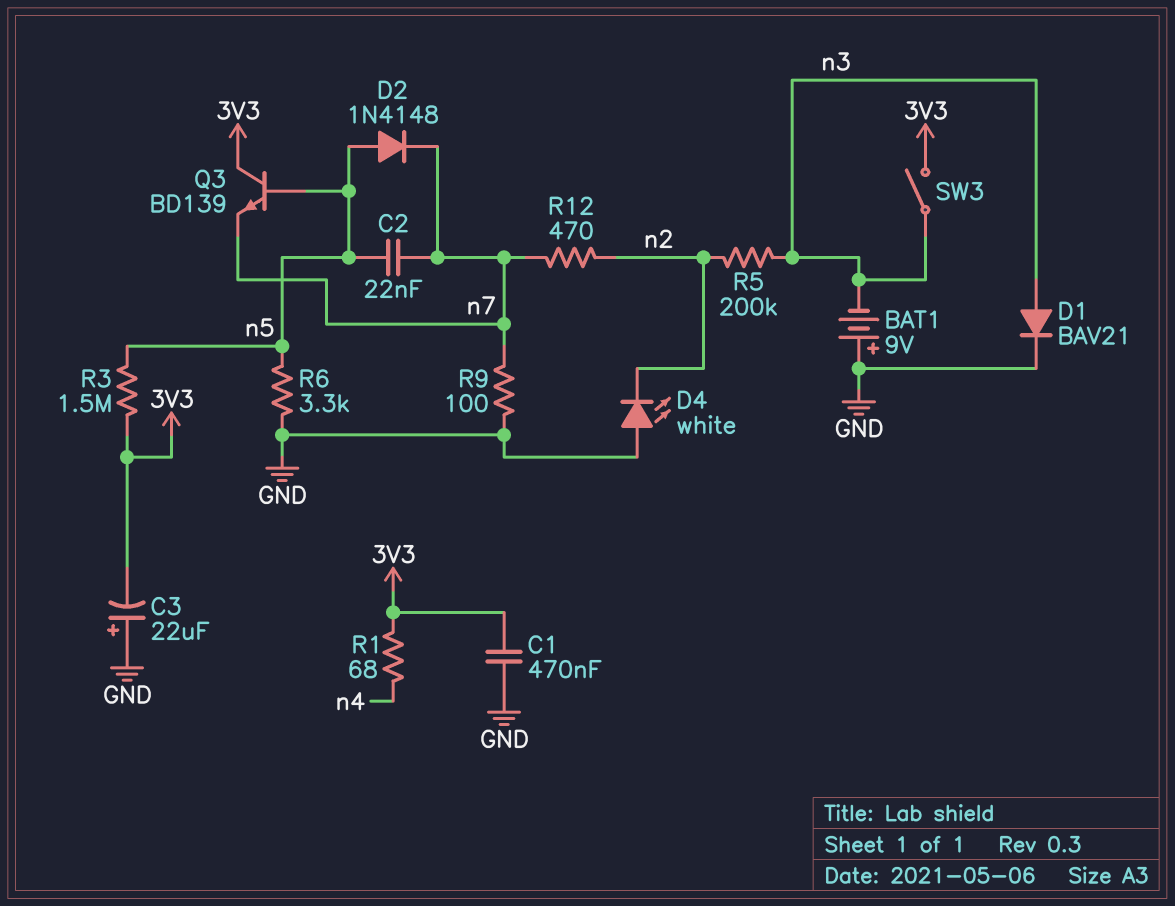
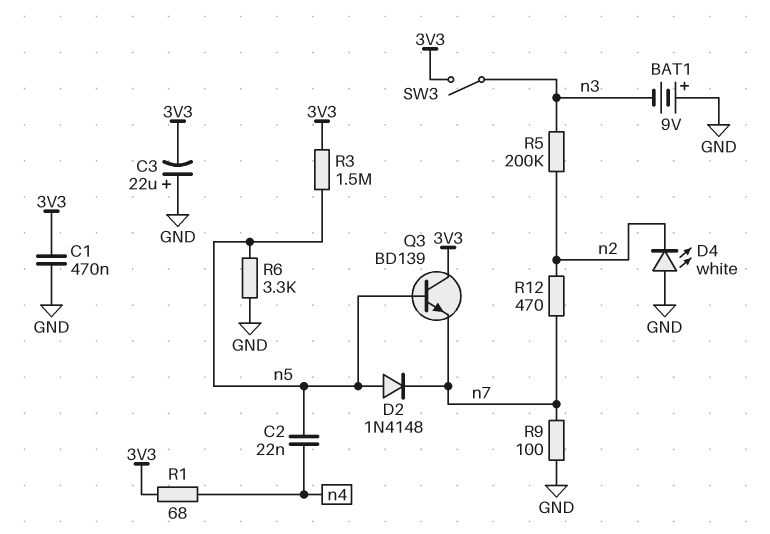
C2: 22nF (n5, n7) -> 22nF (n4, n5)
D1: diode BAV21 (A n3, K GND) -> none

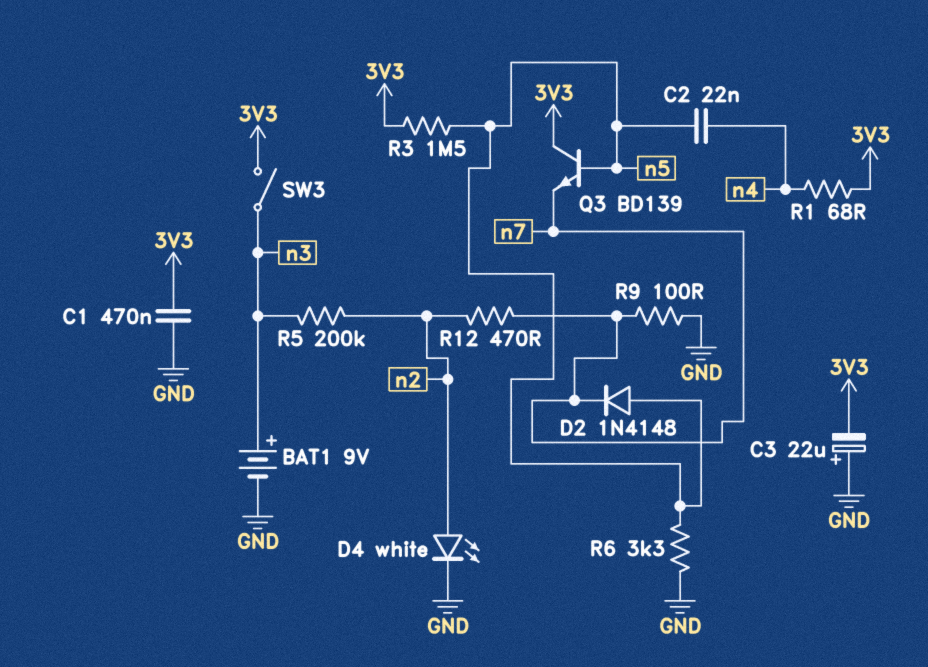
BAT1: 9V (plus GND, minus n3) -> 9V (plus n3, minus GND)
D4: LED white (A GND, K n2) -> LED white (A n2, K GND)

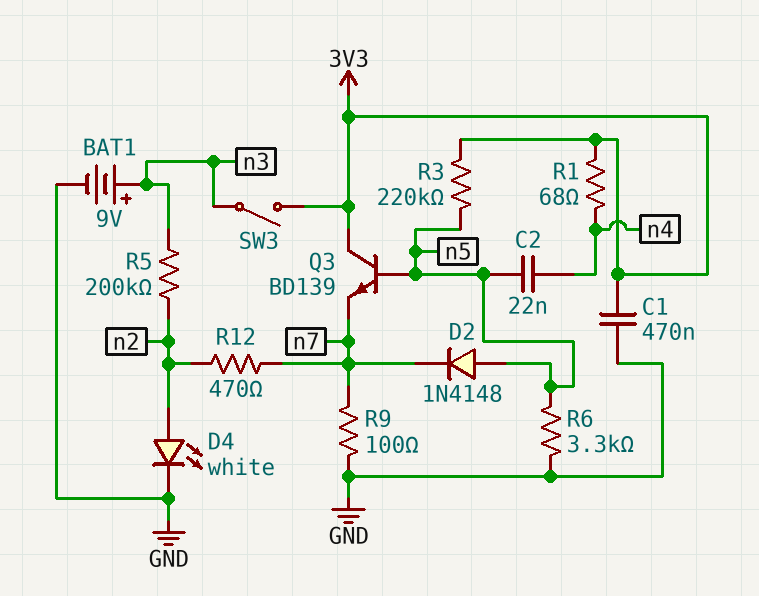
C3: 22uF (plus GND, minus 3V3) -> none
R3: 1.5M (3V3, n5) -> 220k (3V3, n5)

